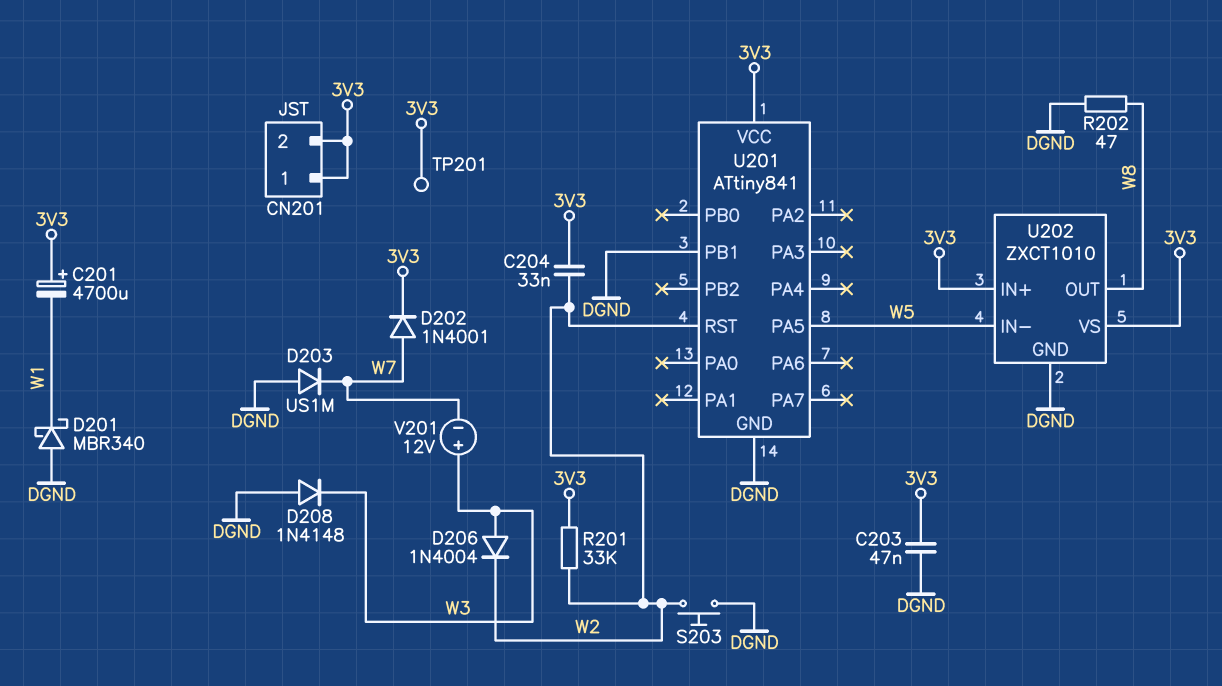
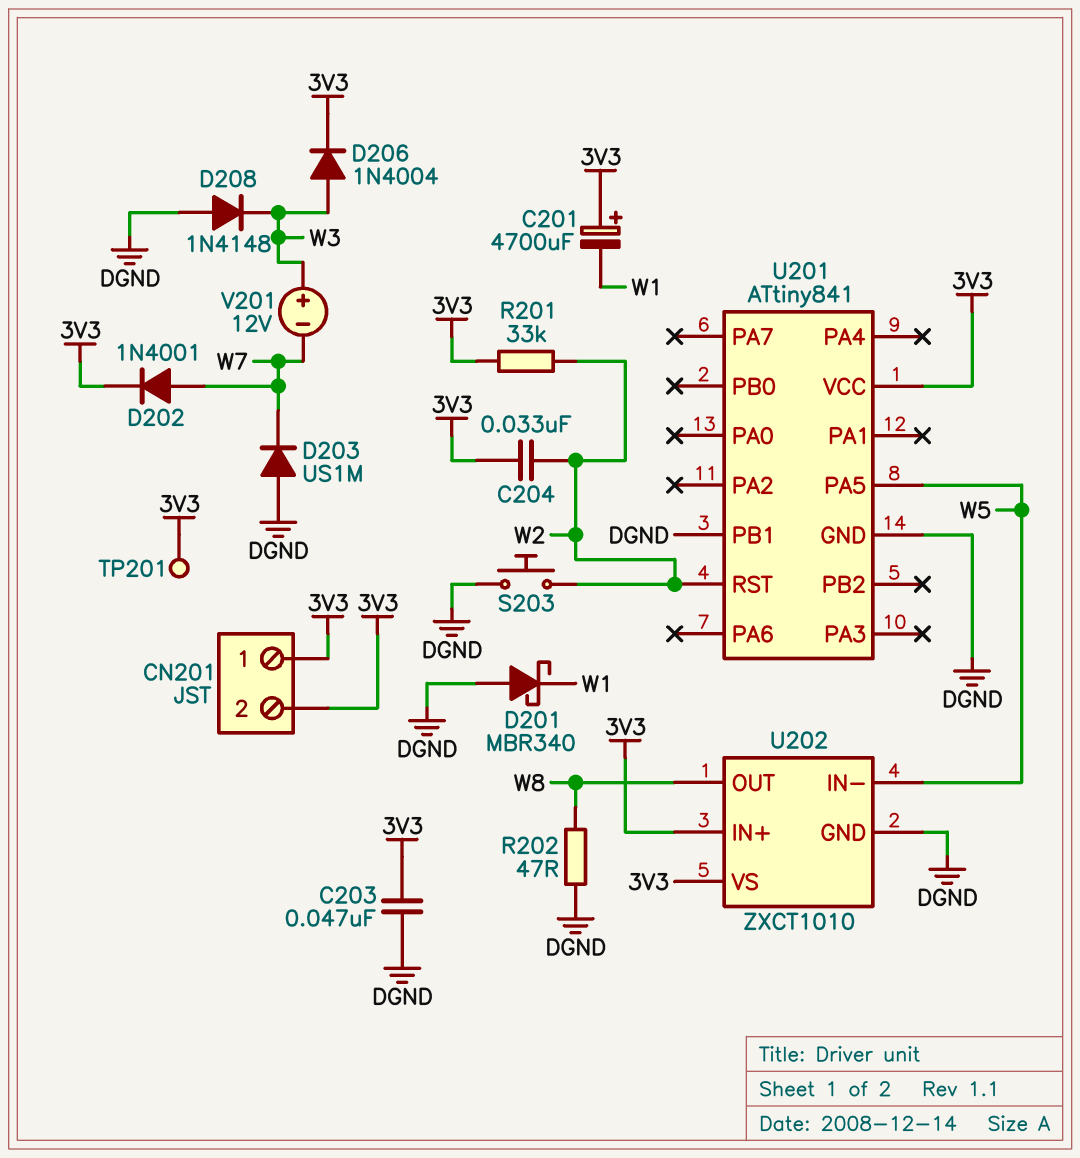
D206: diode 1N4004 (A W3, K W2) -> diode 1N4004 (A W3, K 3V3)

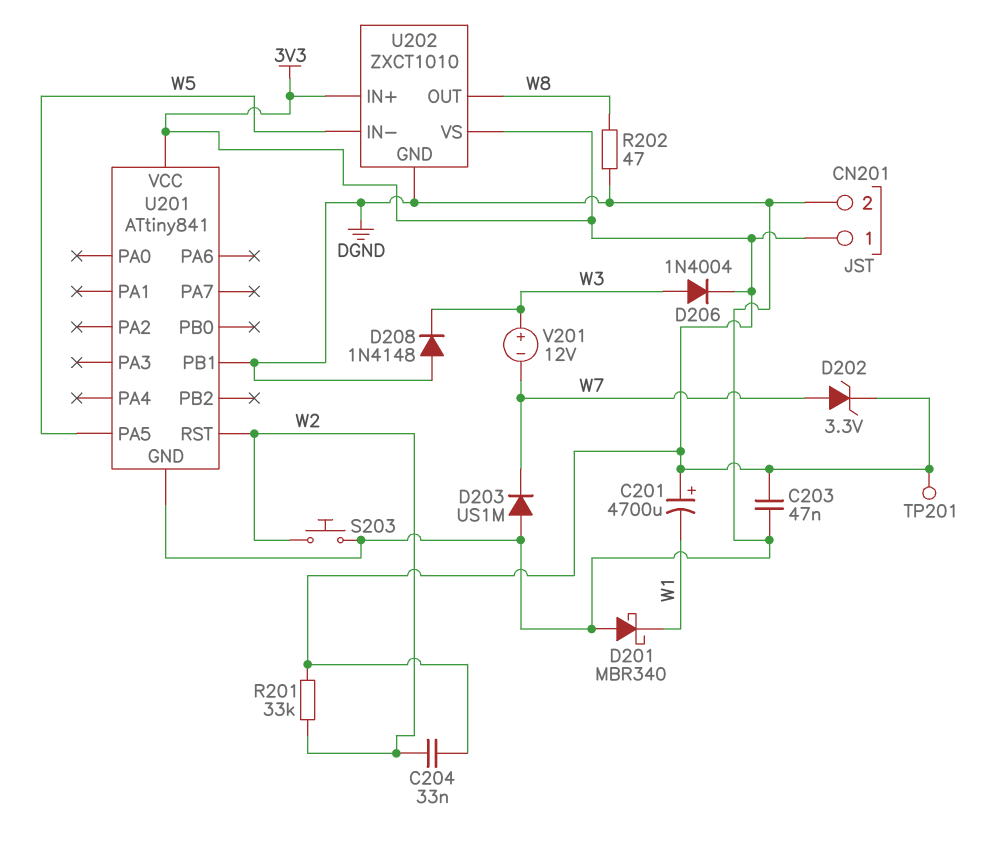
CN201 pin 2: 3V3 -> DGND
D202: diode 1N4001 (A W7, K 3V3) -> zener 3.3V (A W7, K 3V3)

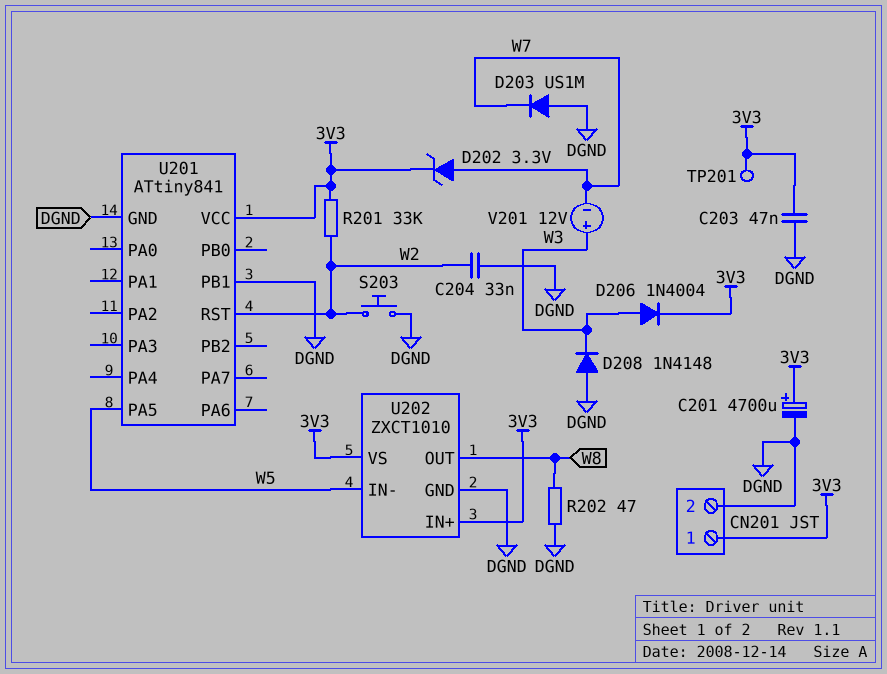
C201: 4700uF (plus 3V3, minus W1) -> 4700uF (plus 3V3, minus DGND)
C204: 33nF (3V3, W2) -> 33nF (DGND, W2)
D201: schottky MBR340 (A DGND, K W1) -> none

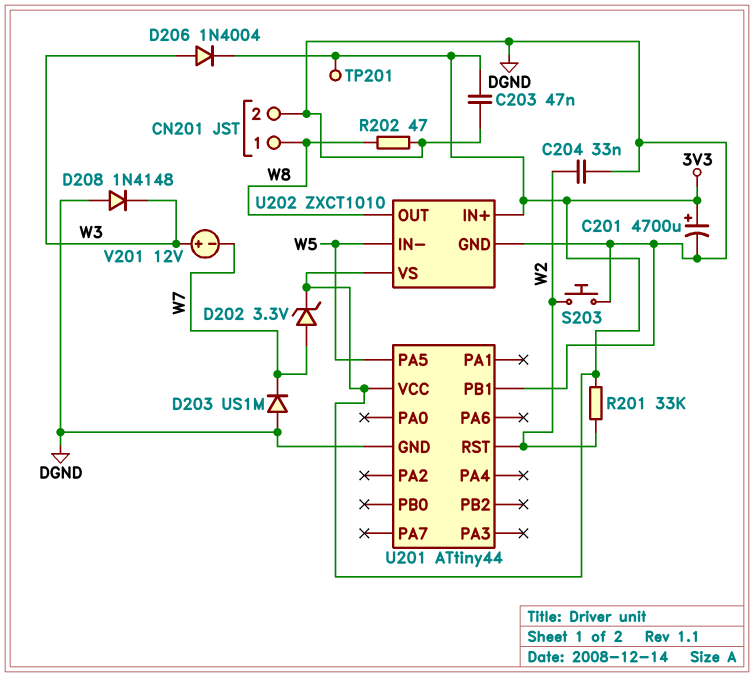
CN201 pin 1: 3V3 -> W8
U201: ATtiny841 -> ATtiny44

